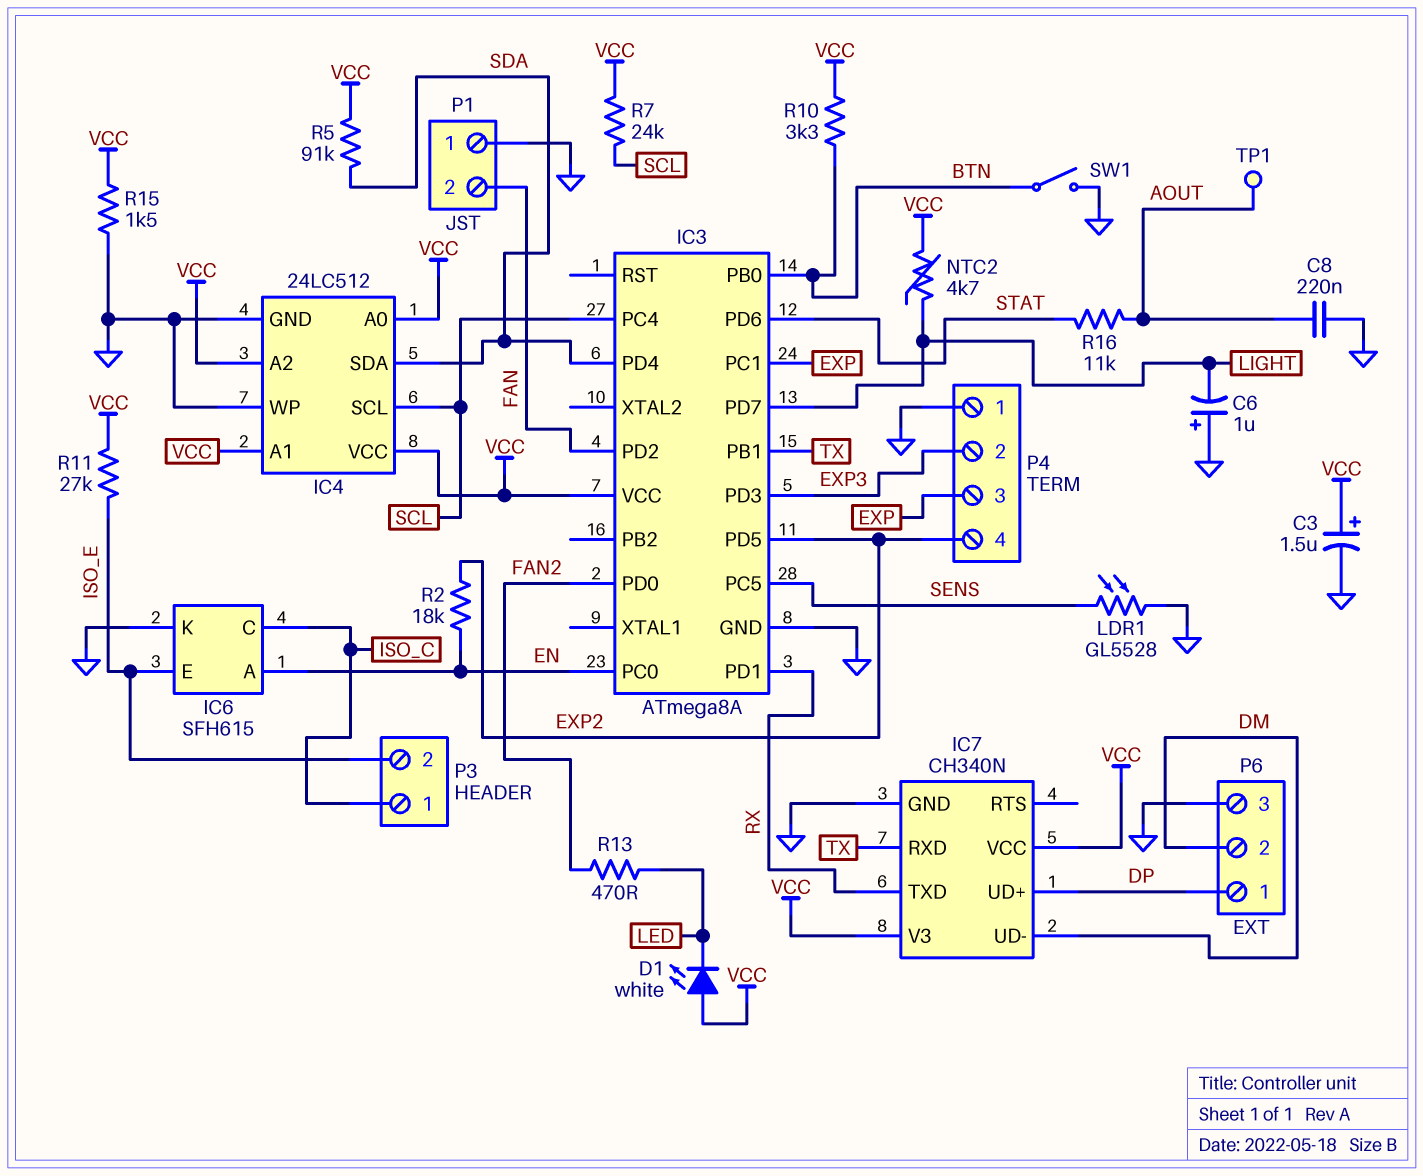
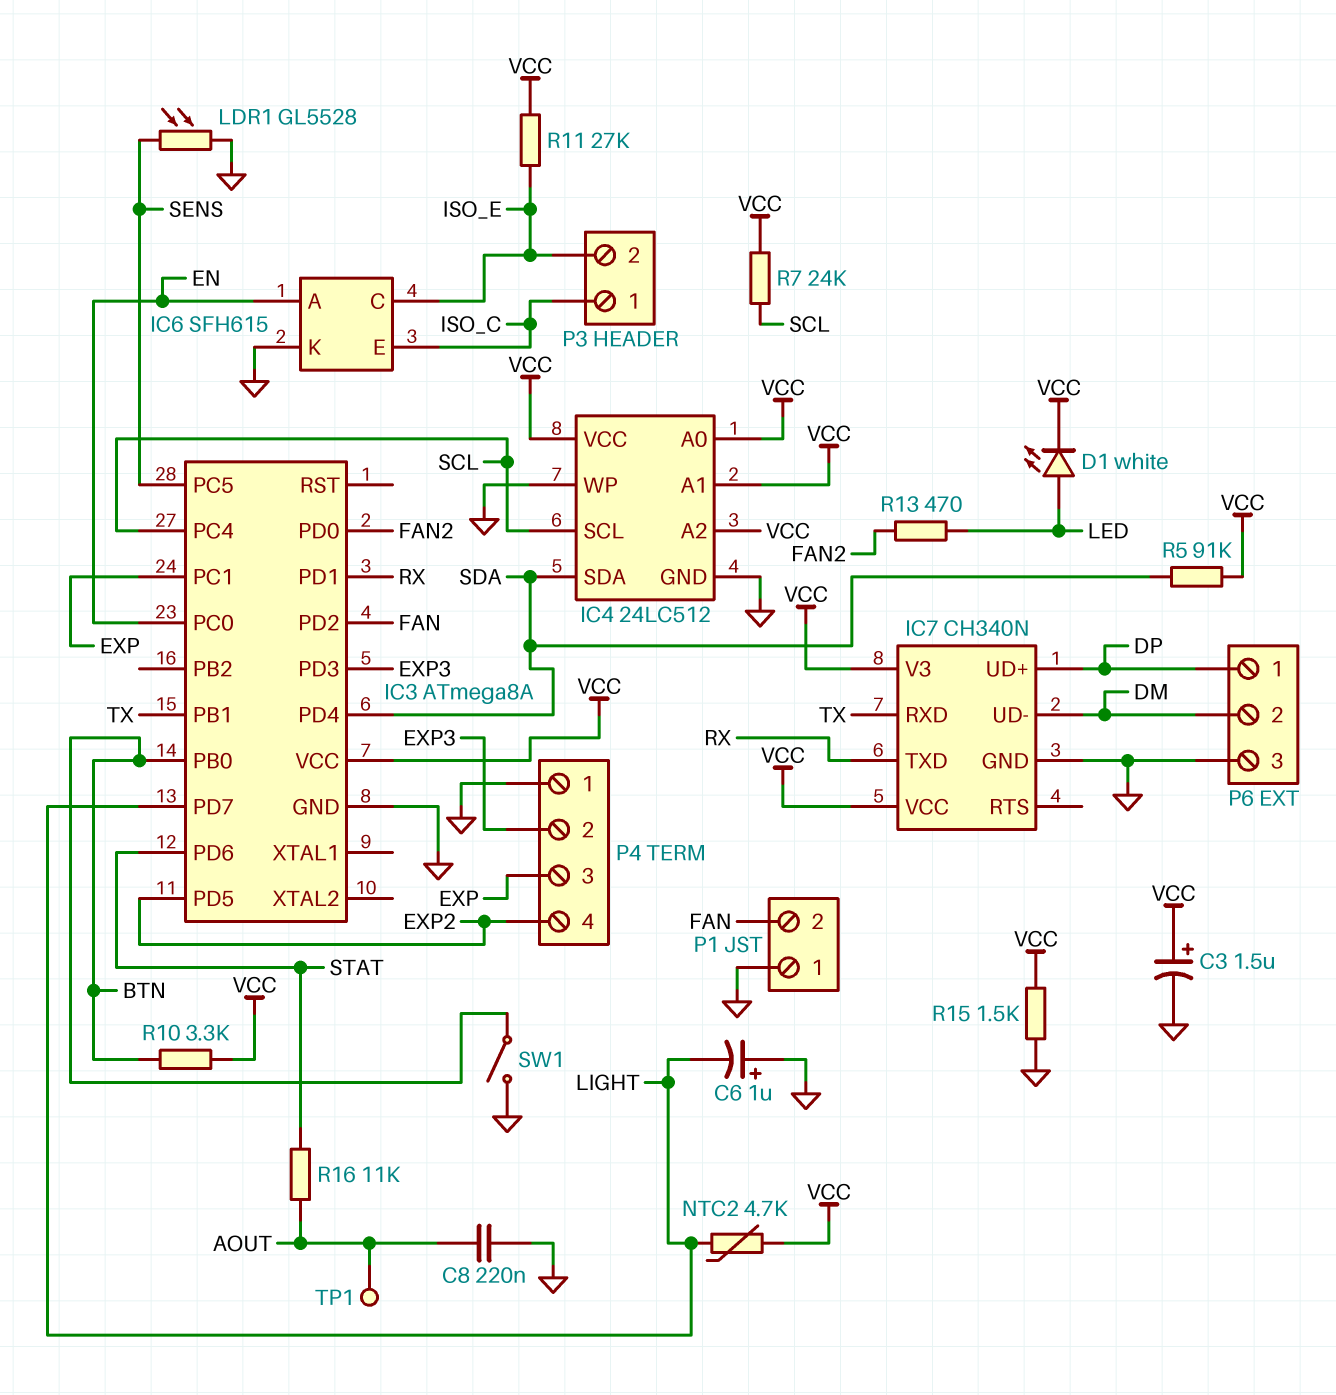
D1: LED white (A VCC, K LED) -> LED white (A LED, K VCC)
IC6 pin C: ISO_C -> ISO_E
IC6 pin E: ISO_E -> ISO_C
R2: 18k (EN, EXP2) -> none

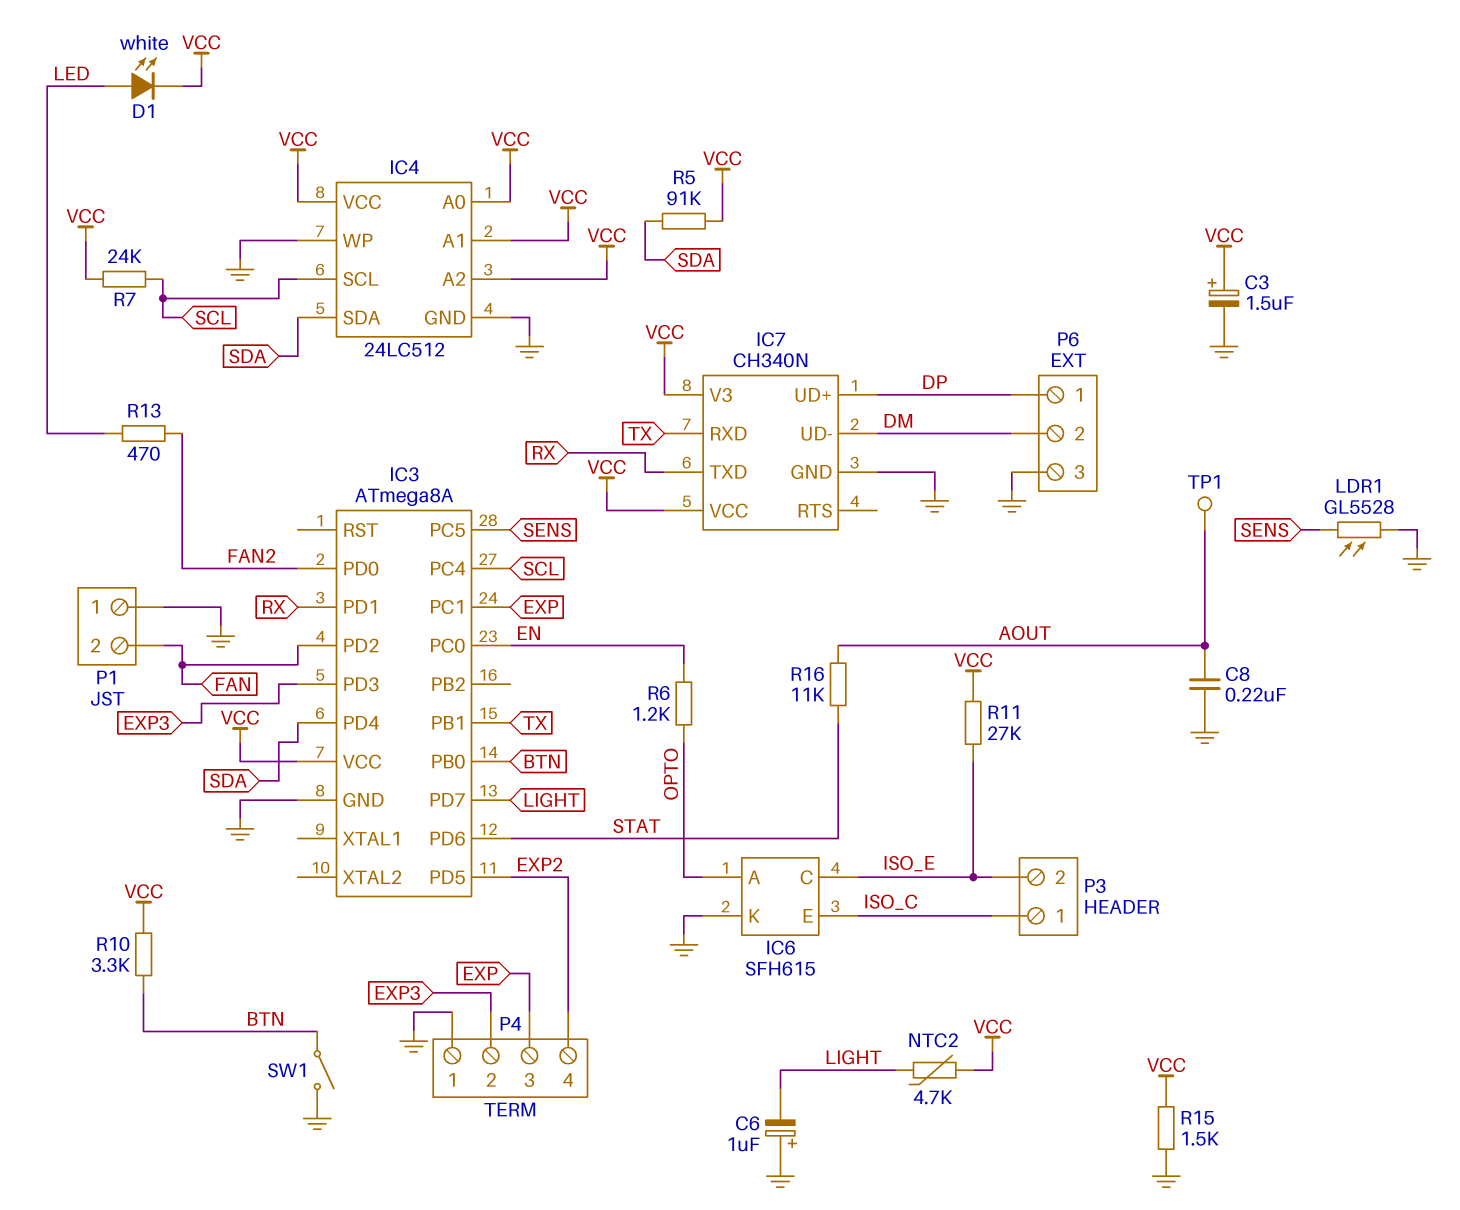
IC6 pin A: EN -> OPTO
R6: none -> 1.2k (EN, OPTO)

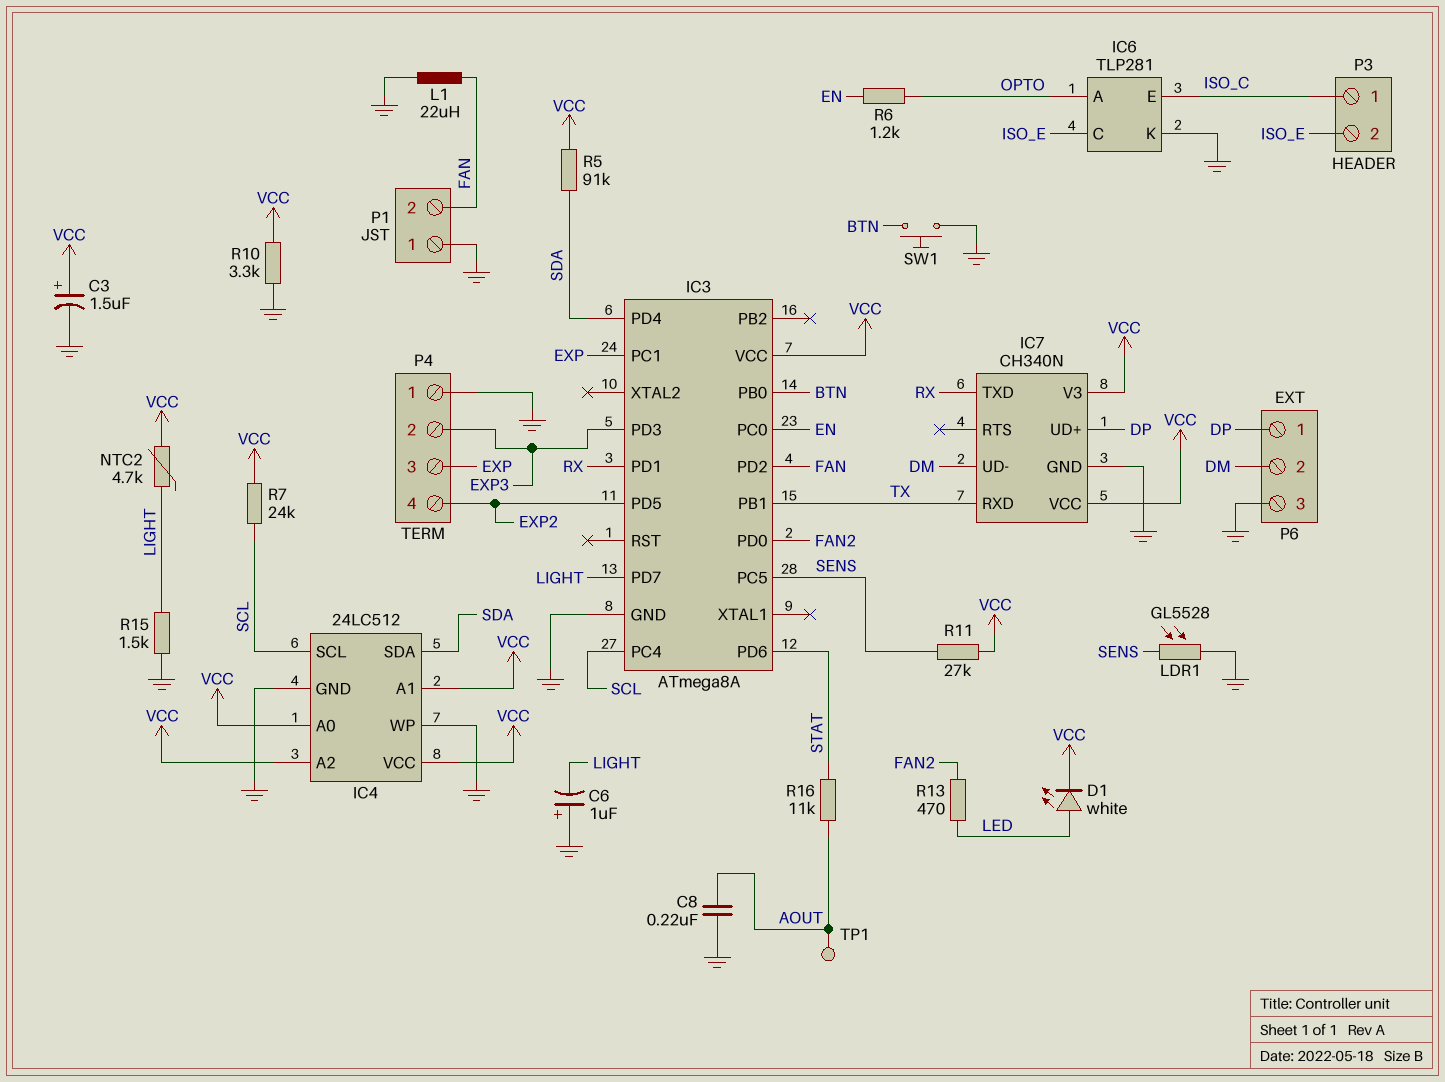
IC6: SFH615 -> TLP281
L1: none -> 22uH (FAN, GND)
R10: 3.3k (BTN, VCC) -> 3.3k (GND, VCC)
R11: 27k (ISO_E, VCC) -> 27k (SENS, VCC)
R15: 1.5k (GND, VCC) -> 1.5k (GND, LIGHT)
SW1: switch (BTN, GND) -> button (BTN, GND)

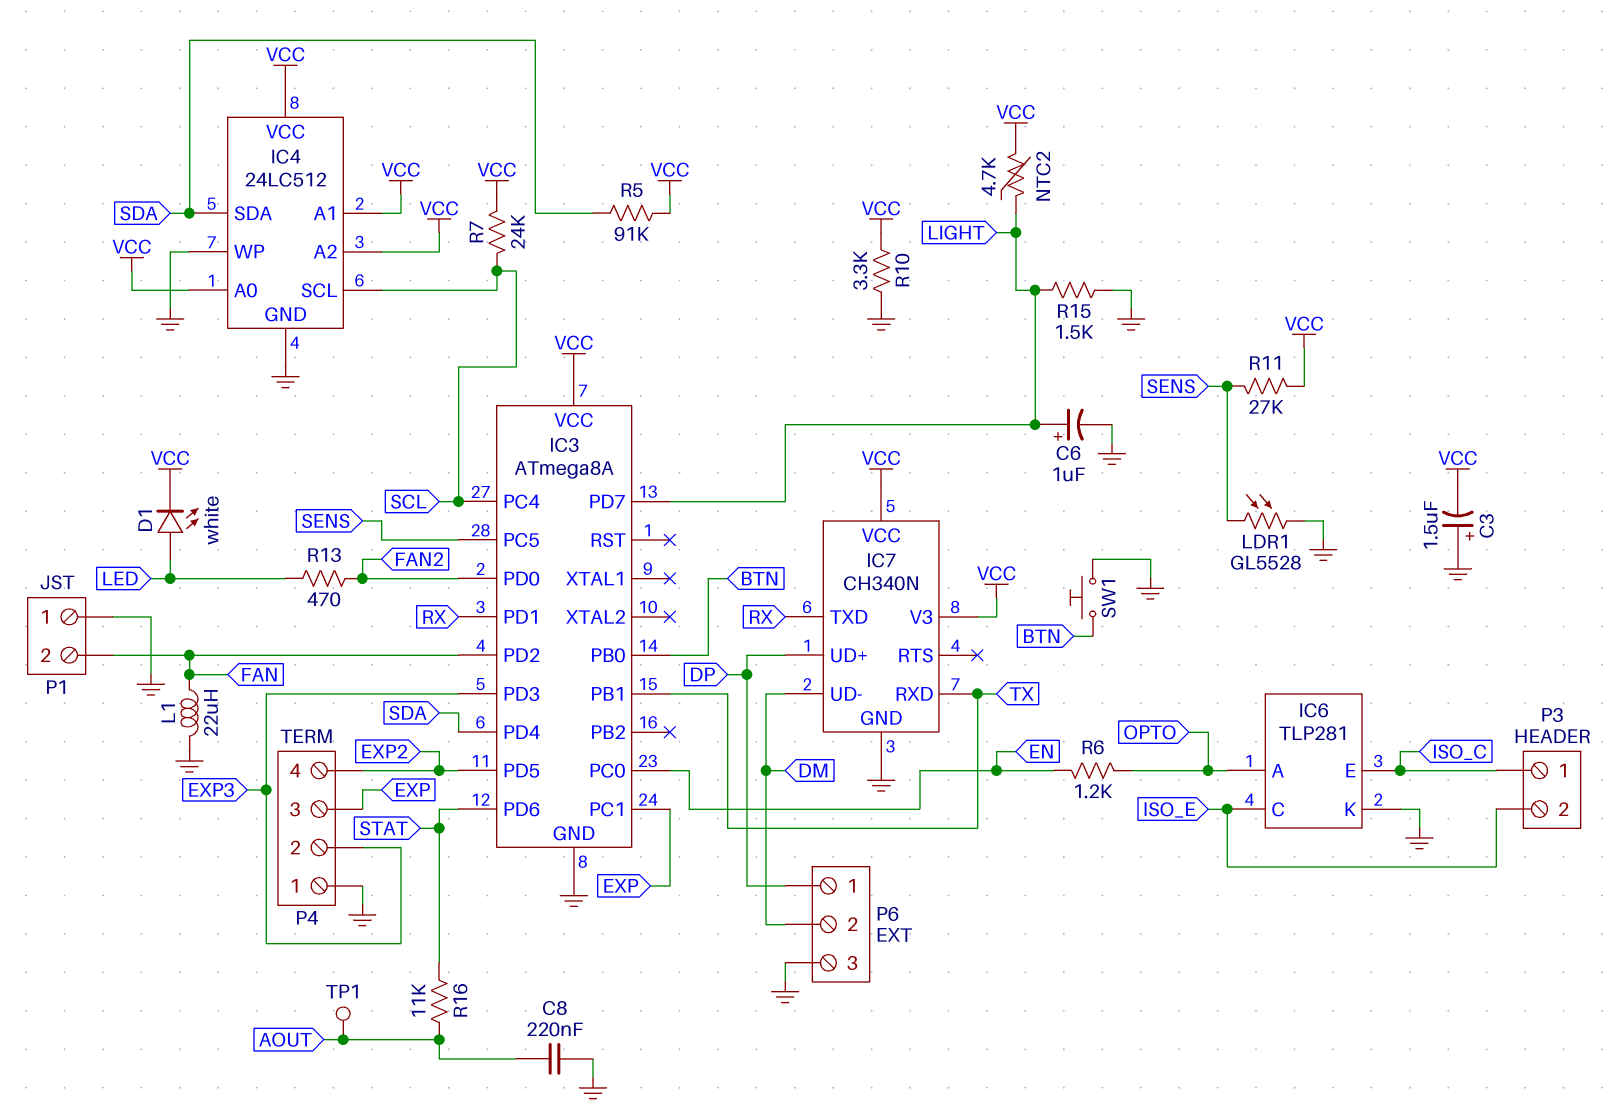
C3: 1.5uF (plus VCC, minus GND) -> 1.5uF (plus GND, minus VCC)
C6: 1uF (plus GND, minus LIGHT) -> 1uF (plus LIGHT, minus GND)

